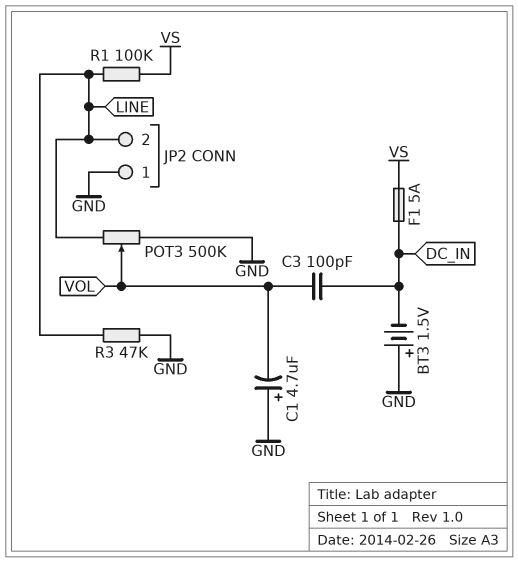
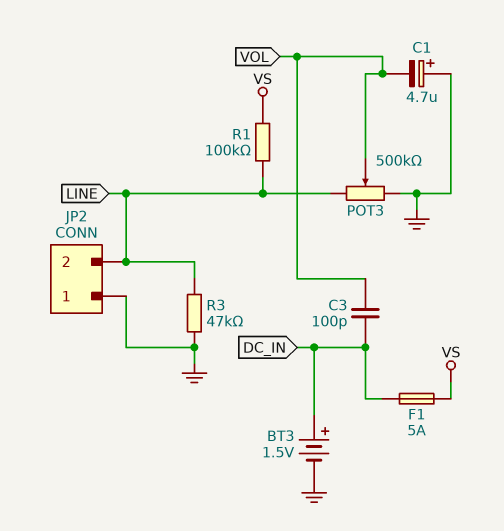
BT3: 1.5V (plus GND, minus DC_IN) -> 1.5V (plus DC_IN, minus GND)

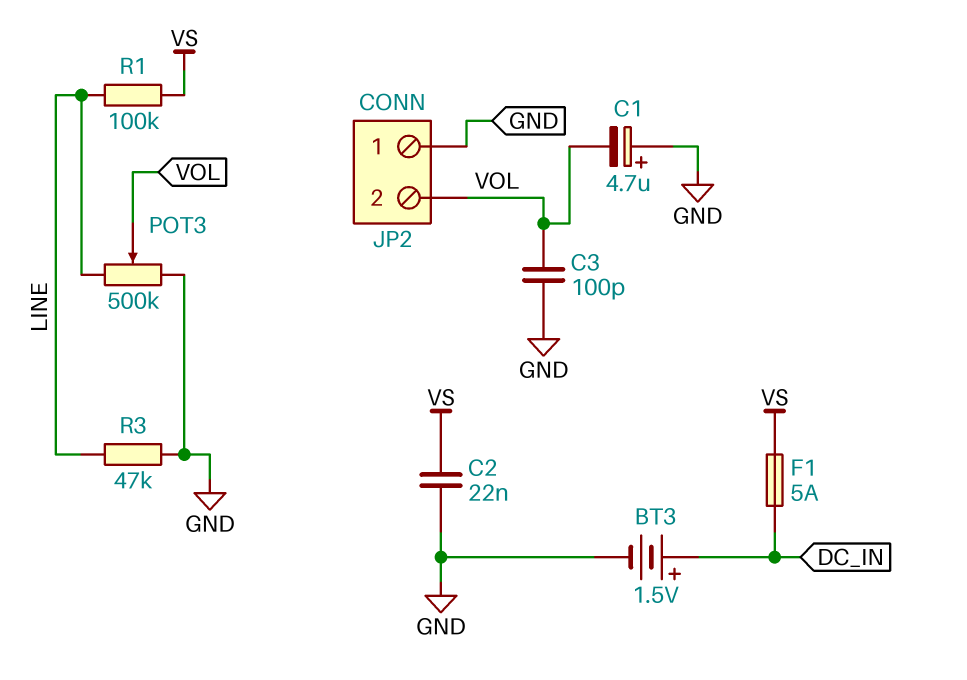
C2: none -> 22nF (GND, VS)
C3: 100pF (DC_IN, VOL) -> 100pF (GND, VOL)
JP2 pin 2: LINE -> VOL

